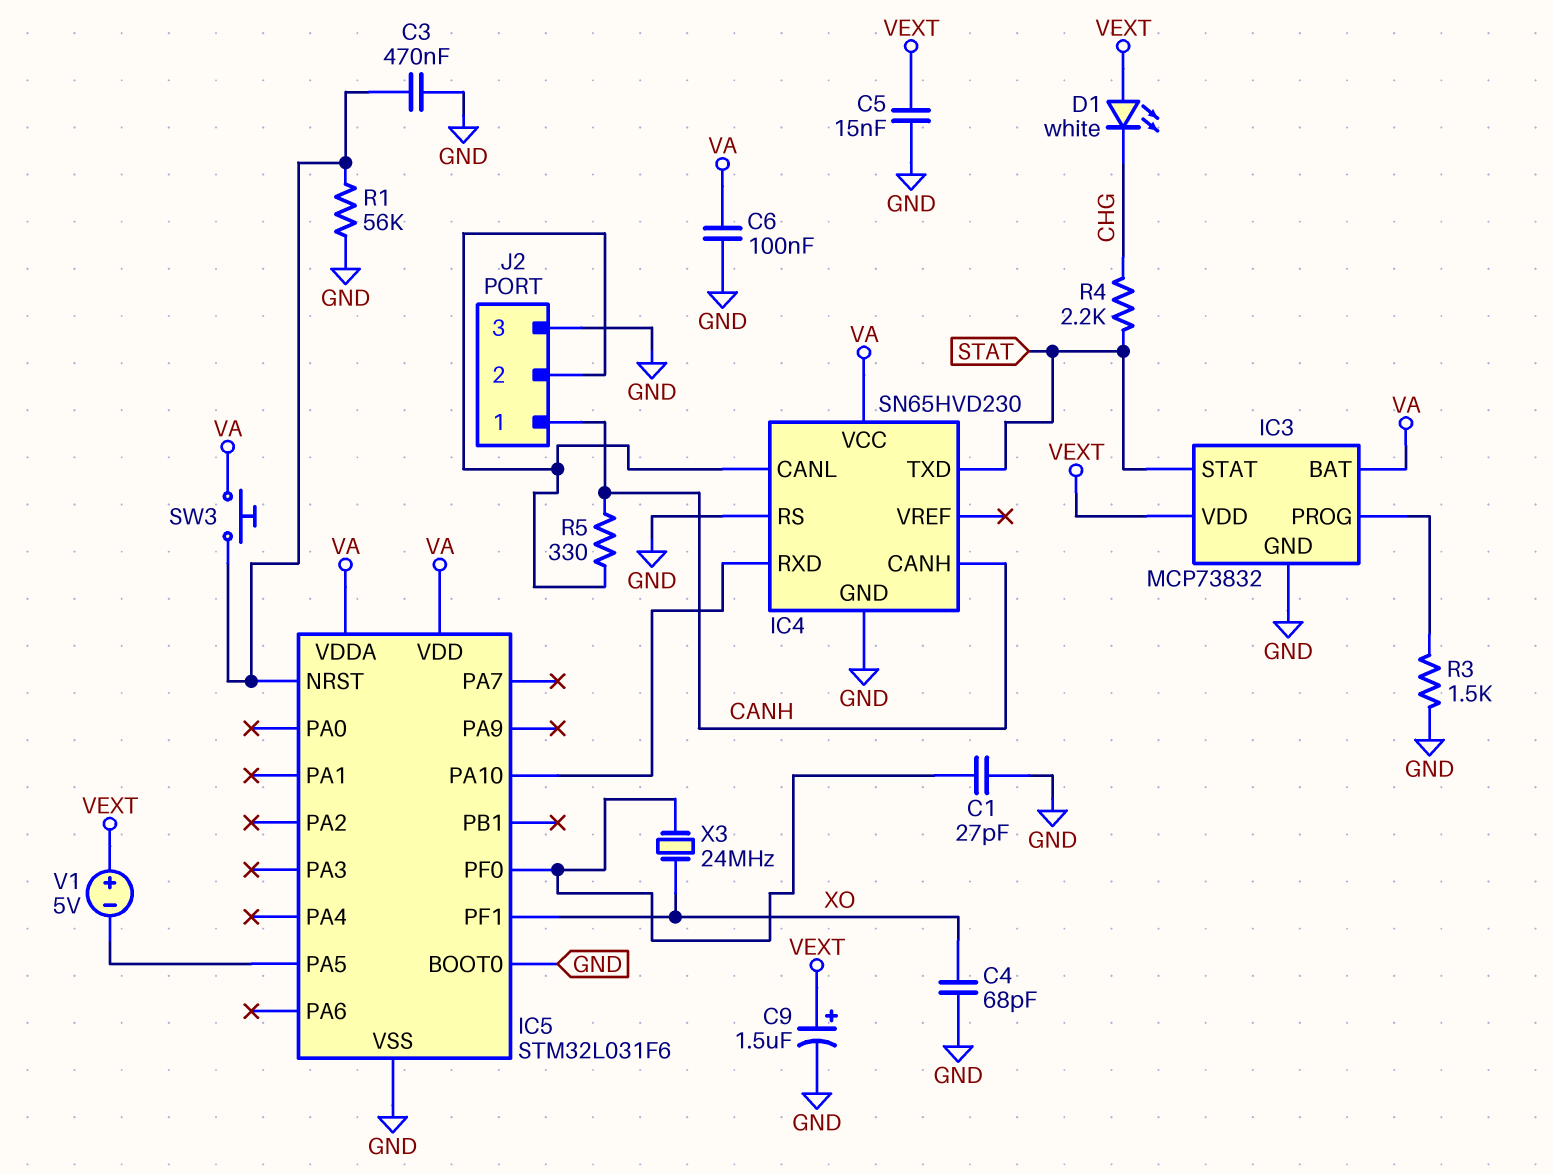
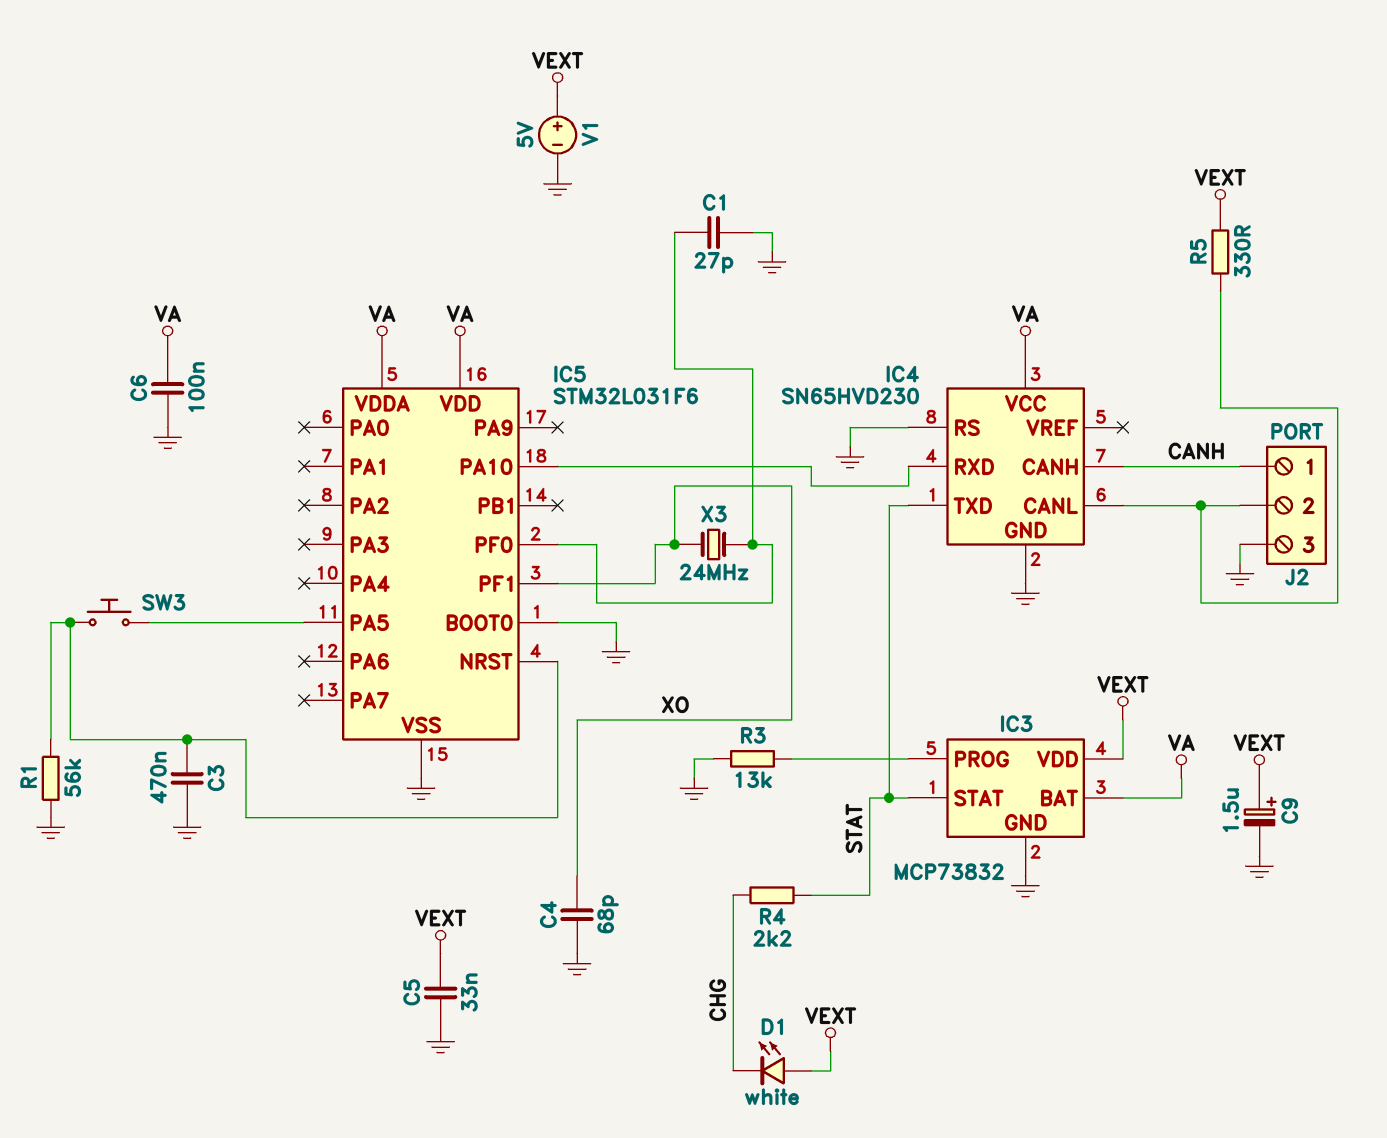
C5: 15nF (GND, VEXT) -> 33nF (GND, VEXT)
R3: 1.5k (GND, IC3/PROG) -> 13k (GND, IC3/PROG)
R5: 330 (CANH, IC4/CANL) -> 330 (IC4/CANL, VEXT)
SW3: button (IC5/NRST, VA) -> button (IC5/NRST, IC5/PA5)
V1: 5V (plus VEXT, minus IC5/PA5) -> 5V (plus VEXT, minus GND)

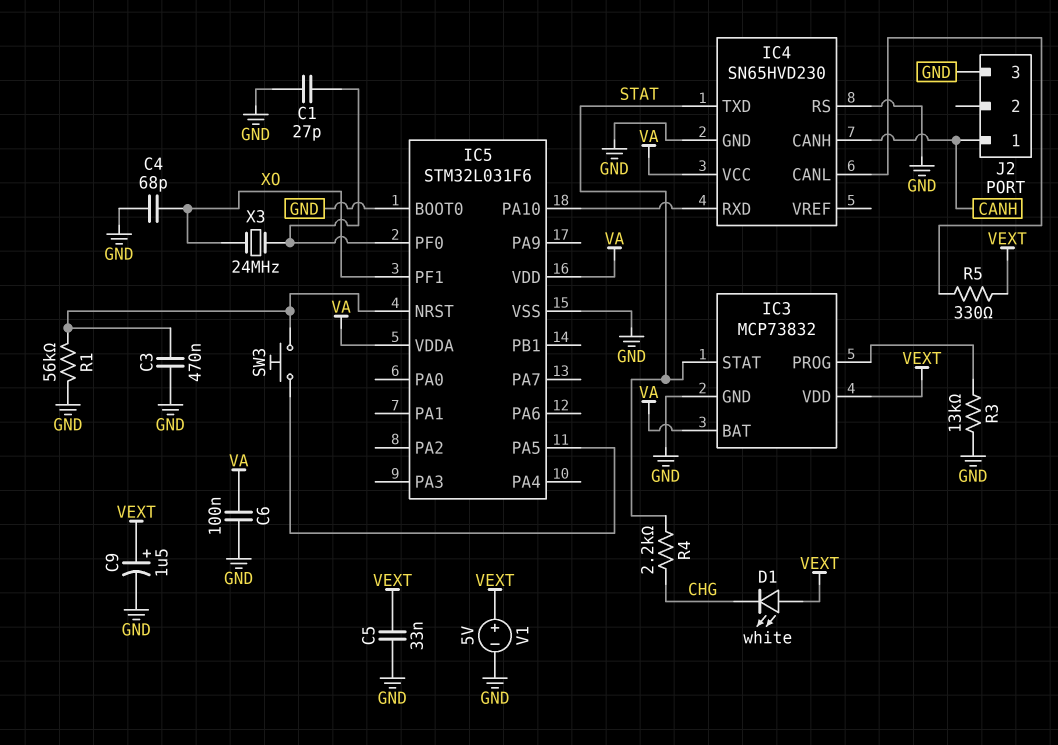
J2 pin 2: IC4/CANL -> none

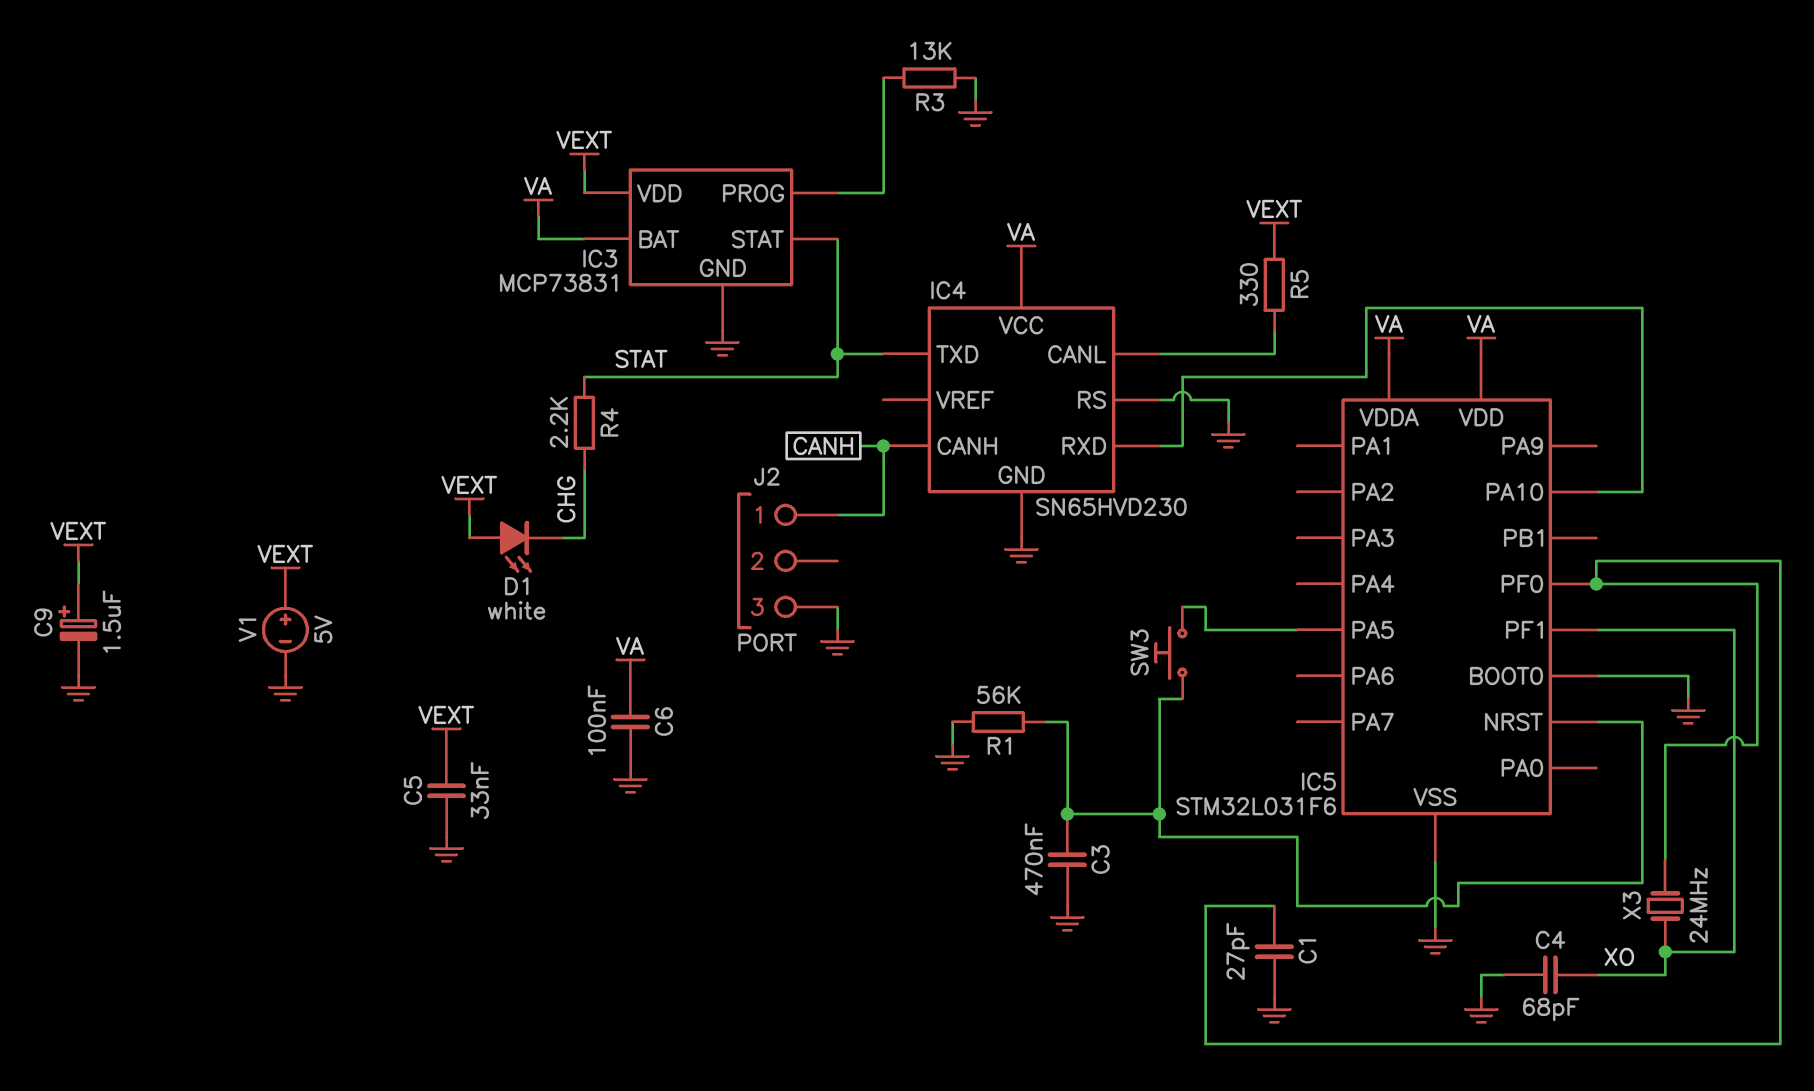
IC3: MCP73832 -> MCP73831

